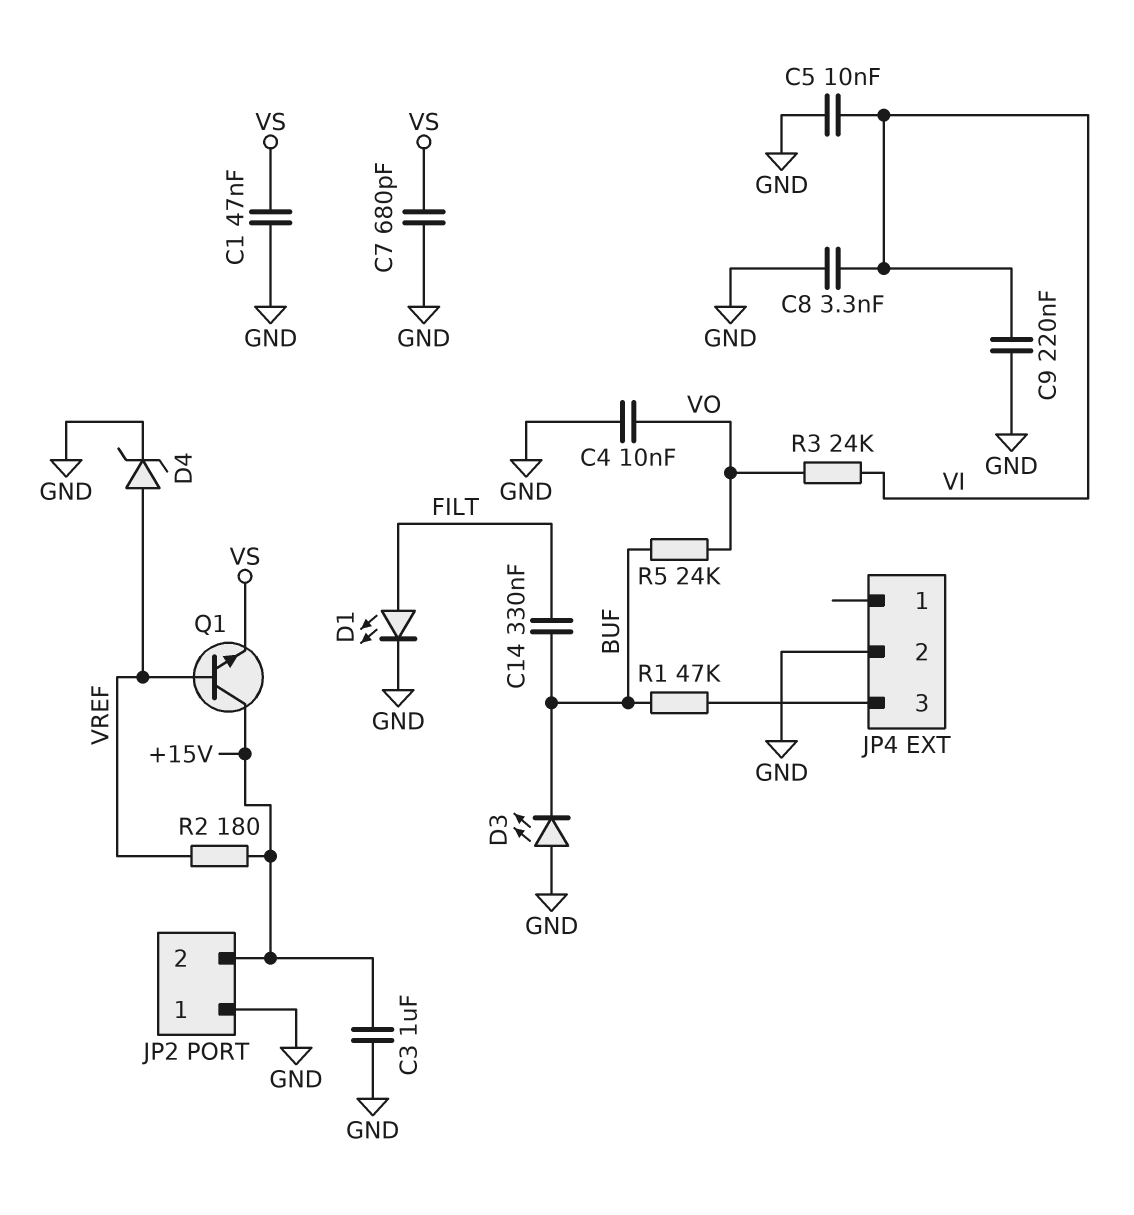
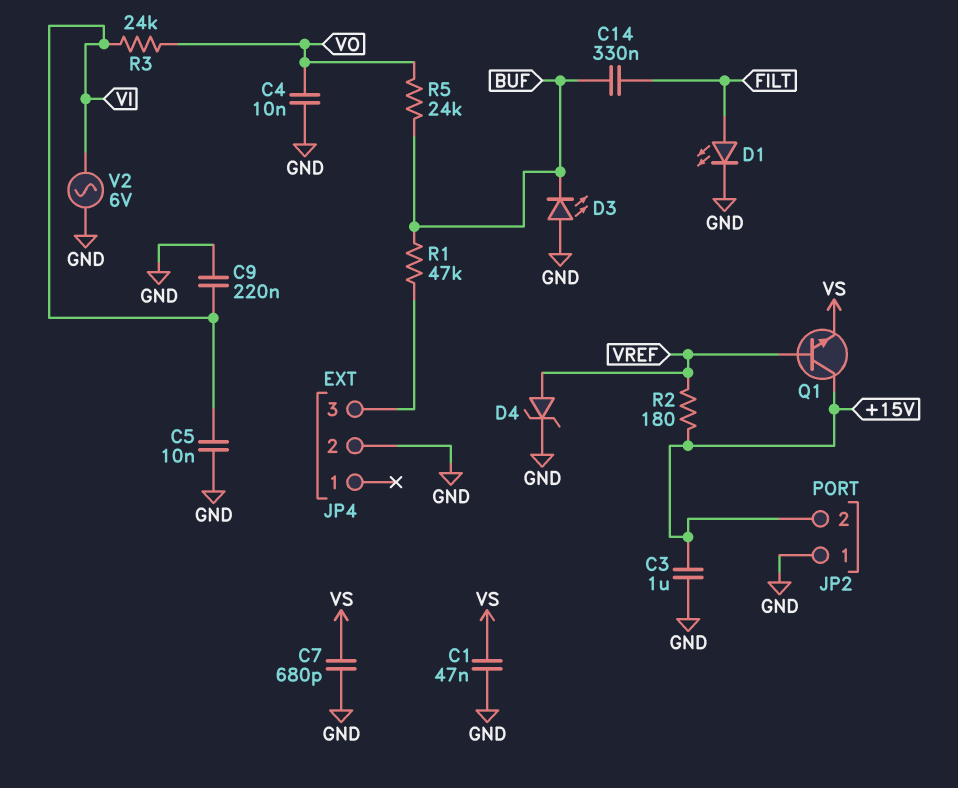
C8: 3.3nF (GND, VI) -> none
V2: none -> AC 6V (GND, VI)

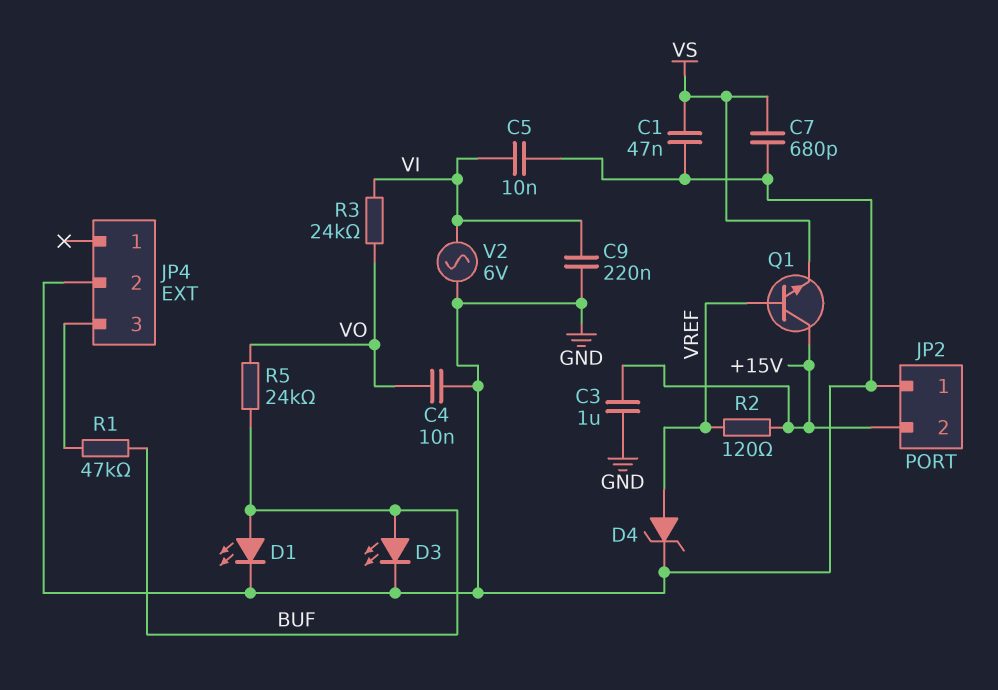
C14: 330nF (BUF, FILT) -> none
D1: LED (A FILT, K GND) -> LED (A BUF, K GND)
D3: LED (A GND, K BUF) -> LED (A BUF, K GND)
R2: 180 (+15V, VREF) -> 120 (+15V, VREF)

